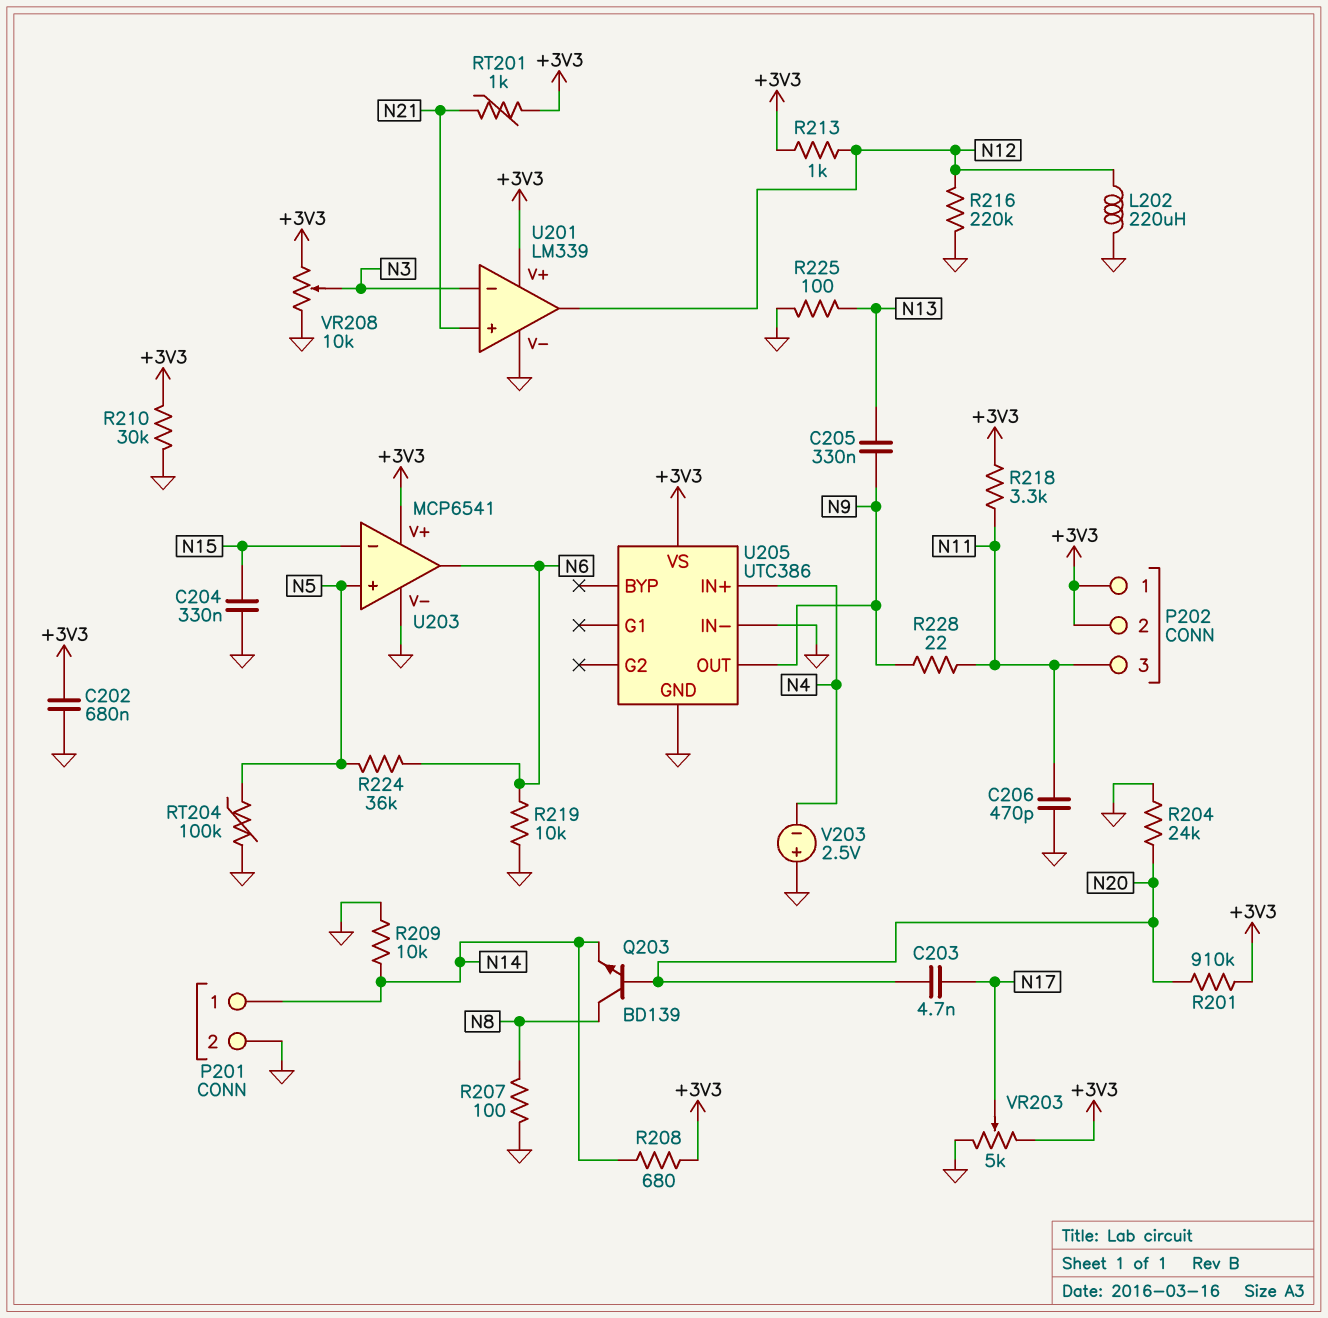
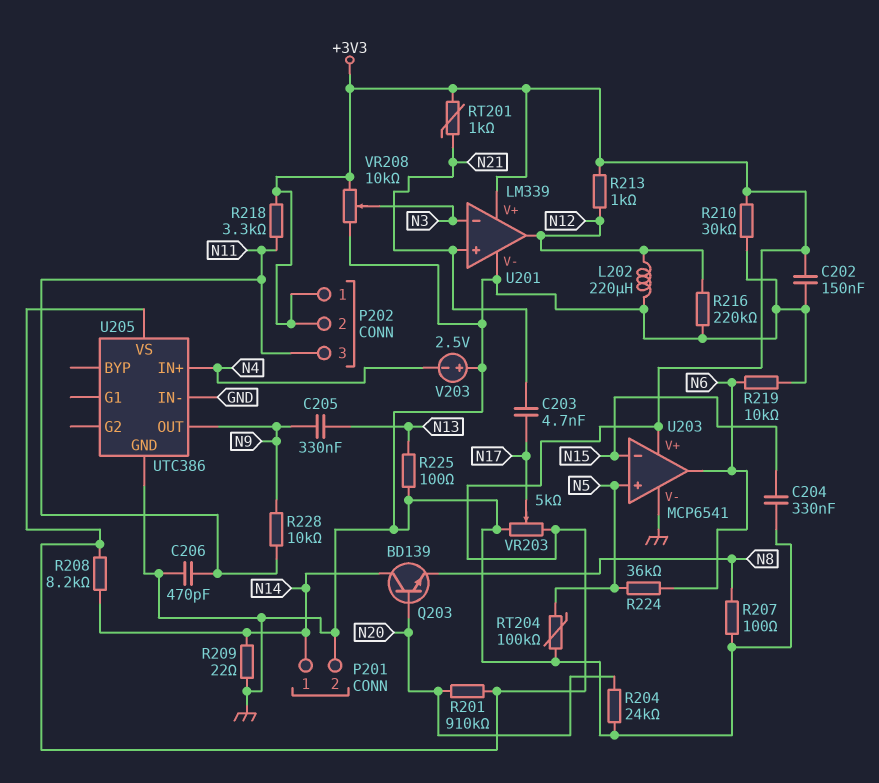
C202: 680nF (+3V3, GND) -> 150nF (+3V3, GND)
C203: 4.7nF (N17, N20) -> 4.7nF (N17, N21)
Q203: NPN BD139 (B N20, C N8, E N14) -> NPN BD139 (B N20, C N14, E N8)
R208: 680 (+3V3, N14) -> 8.2k (+3V3, N14)
R209: 10k (GND, N14) -> 22 (GND, N14)
R228: 22 (N9, N11) -> 10k (N9, N11)

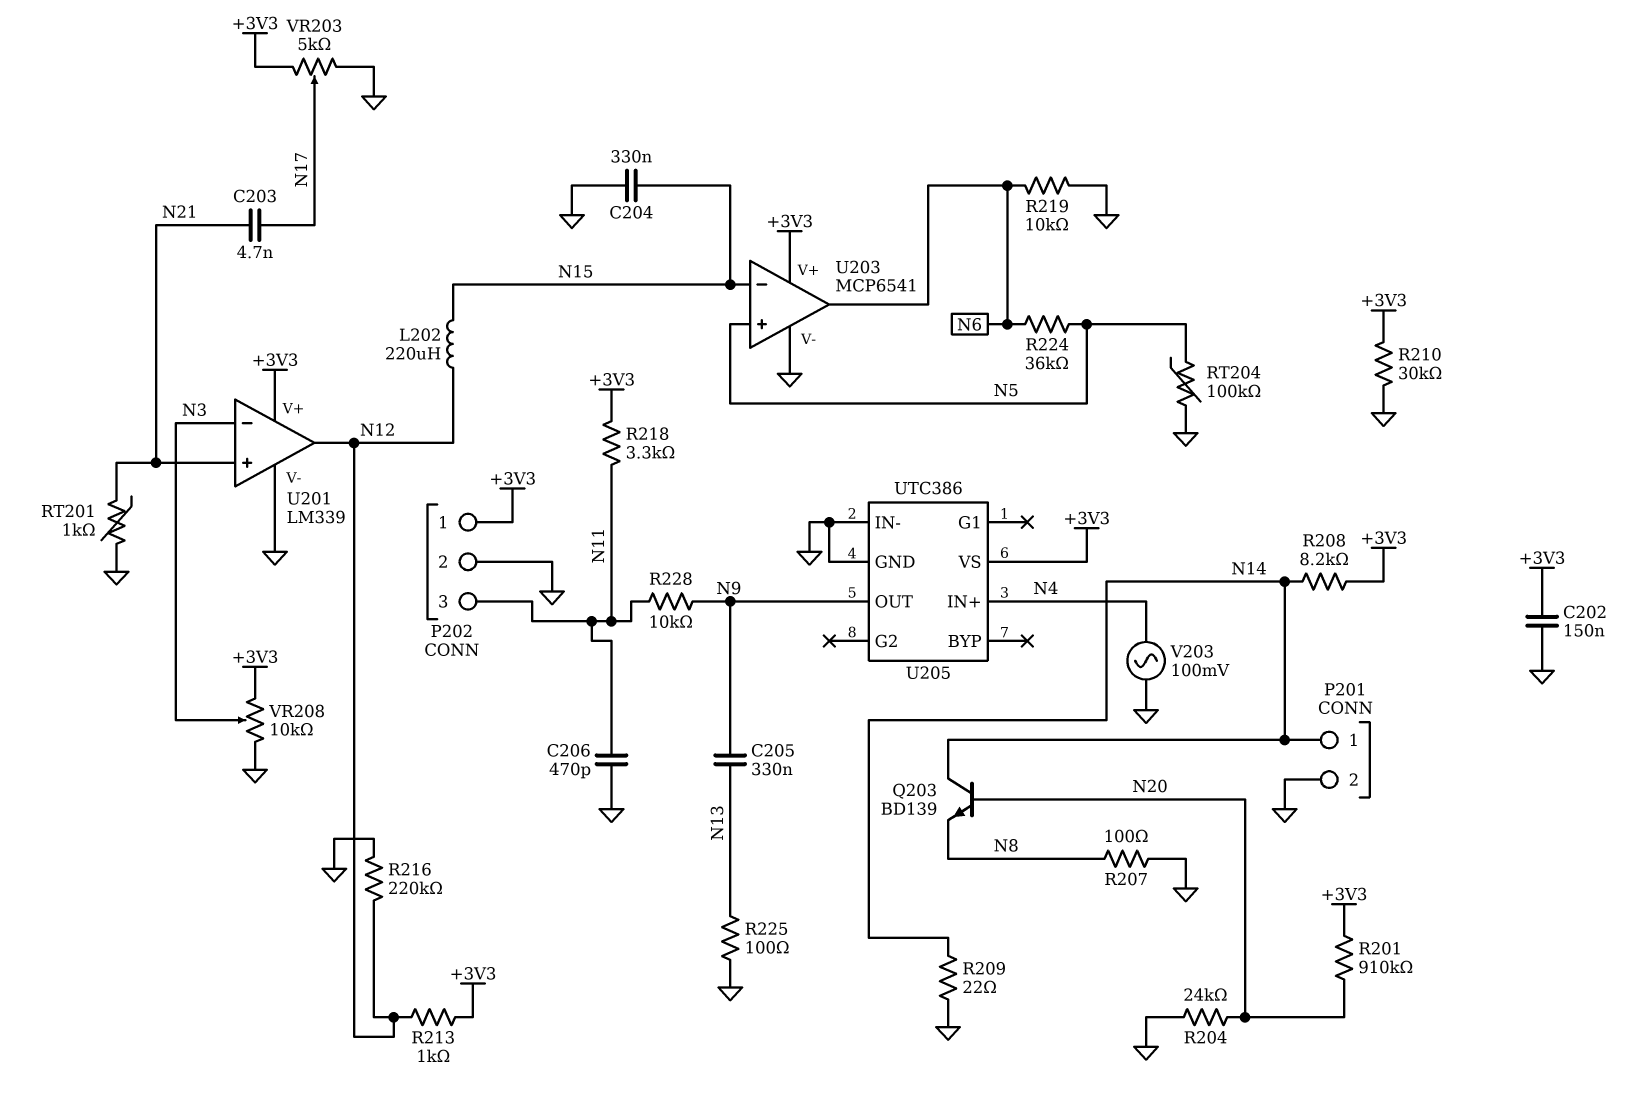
L202: 220uH (GND, N12) -> 220uH (N12, N15)
P202 pin 2: +3V3 -> GND
RT201: 1k (+3V3, N21) -> 1k (GND, N21)
V203: 2.5V (plus GND, minus N4) -> AC 100mV (GND, N4)

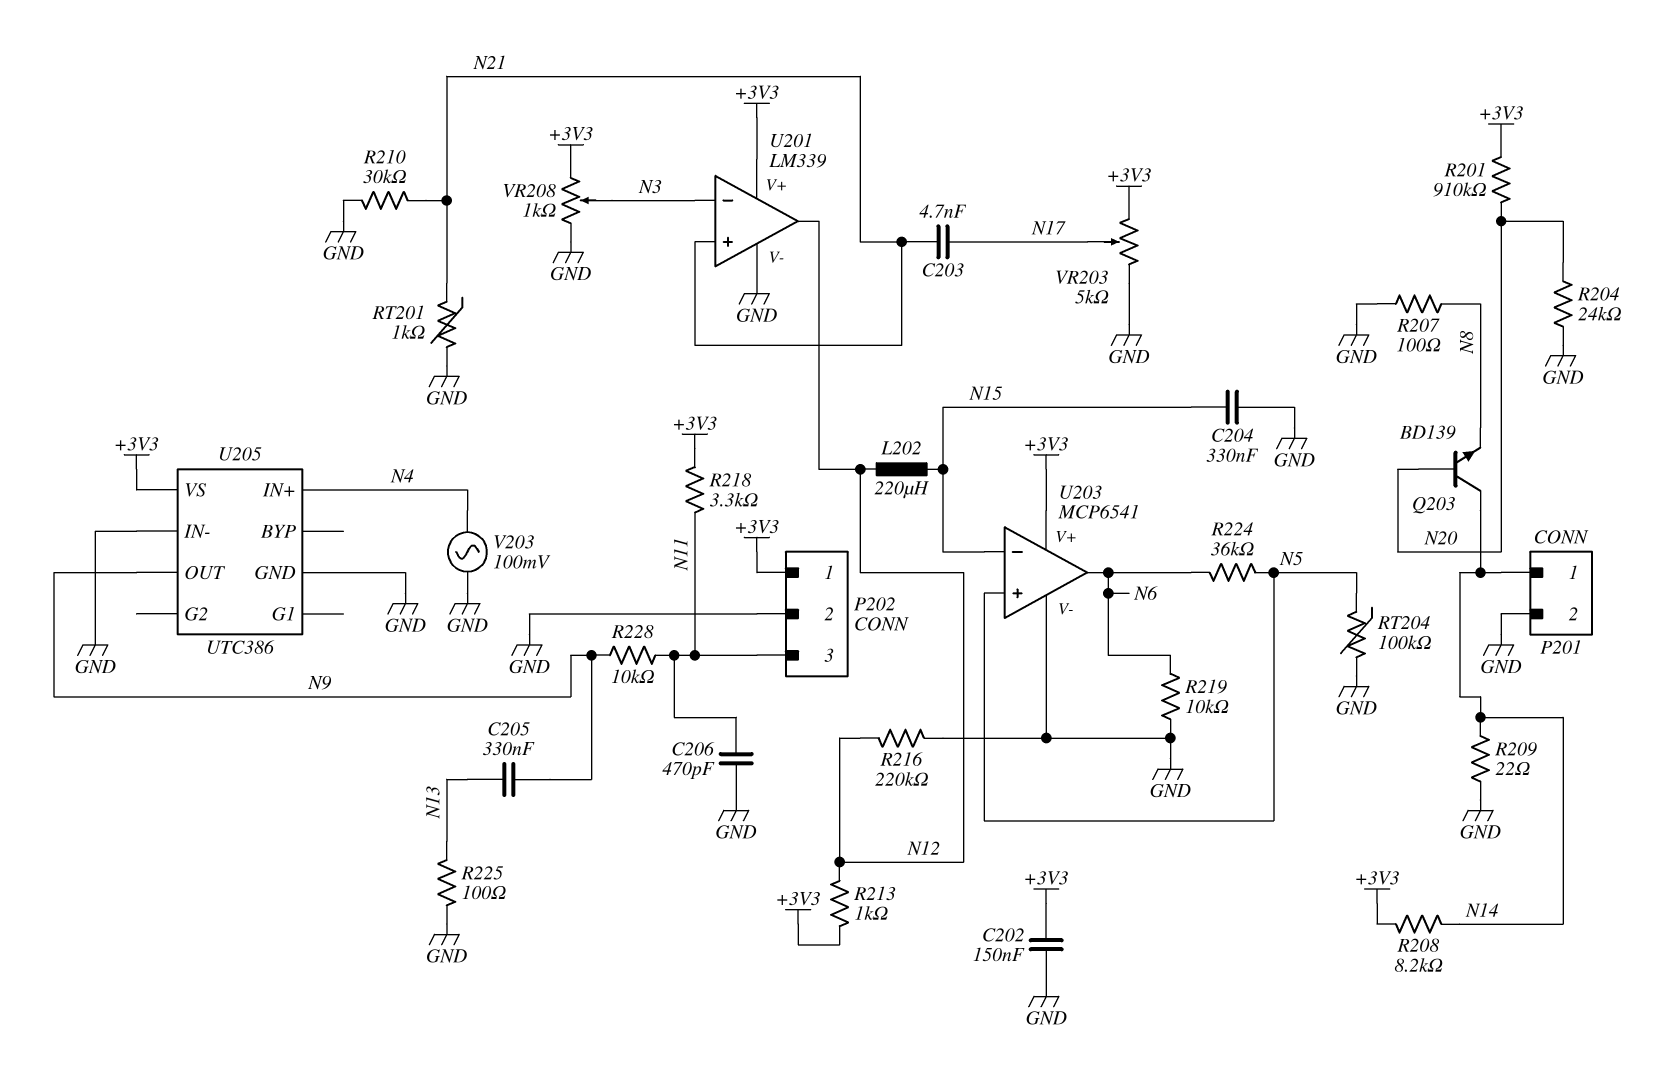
R210: 30k (+3V3, GND) -> 30k (GND, N21)
VR208: 10k (+3V3, GND, wiper N3) -> 1k (+3V3, GND, wiper N3)

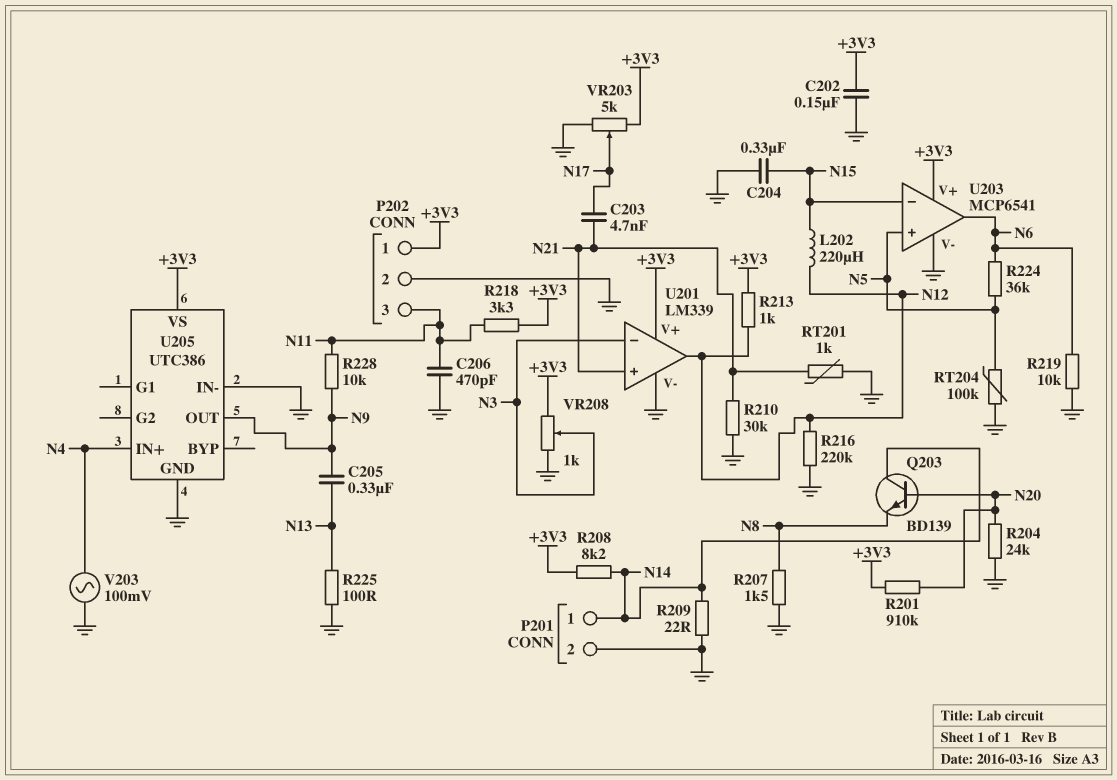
R207: 100 (GND, N8) -> 1.5k (GND, N8)

